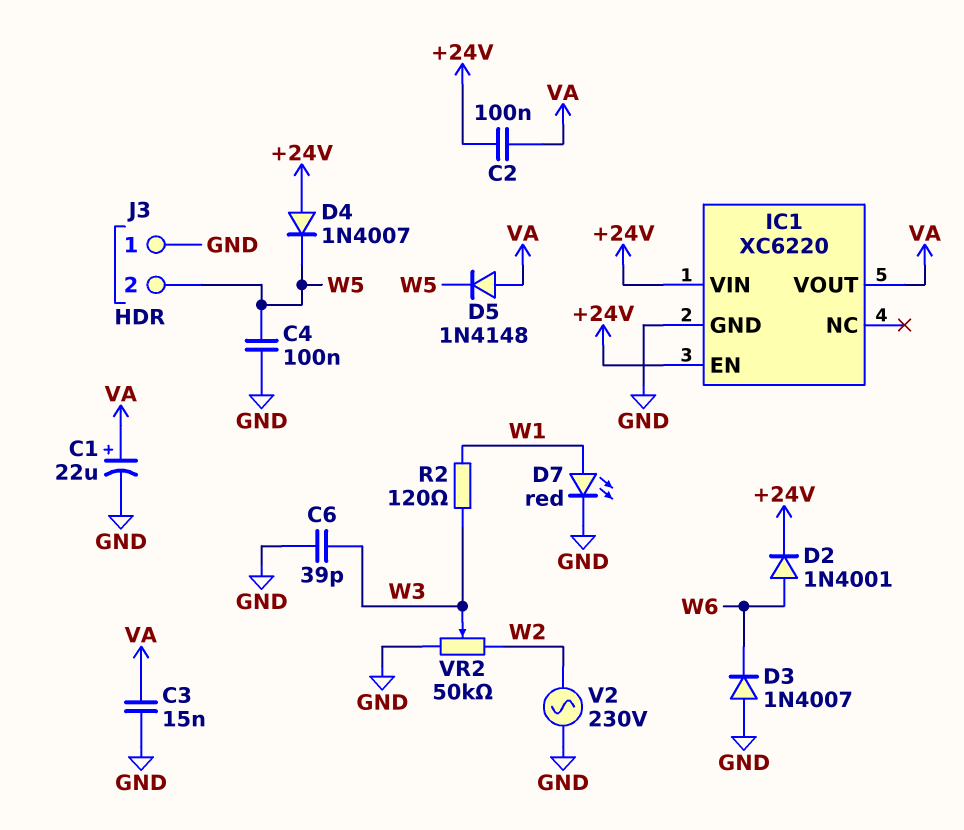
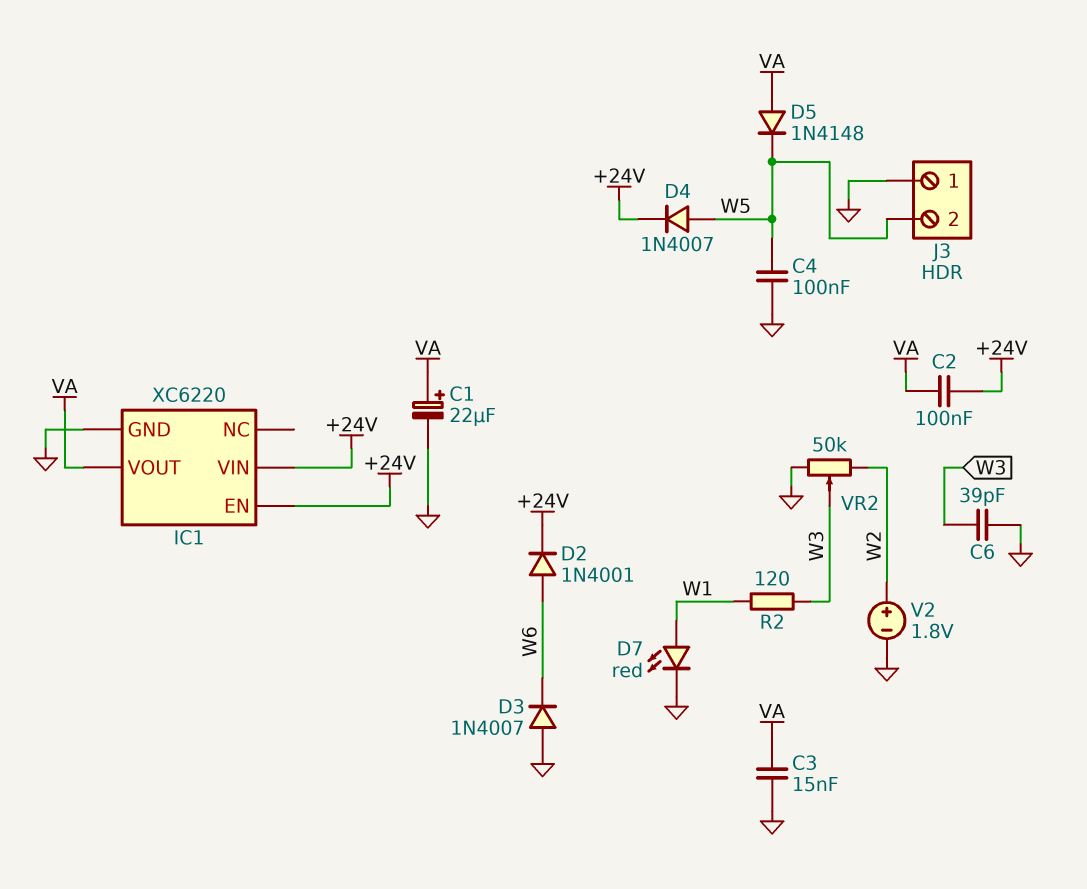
D4: diode 1N4007 (A +24V, K W5) -> diode 1N4007 (A W5, K +24V)
V2: AC 230V (GND, W2) -> 1.8V (plus W2, minus GND)

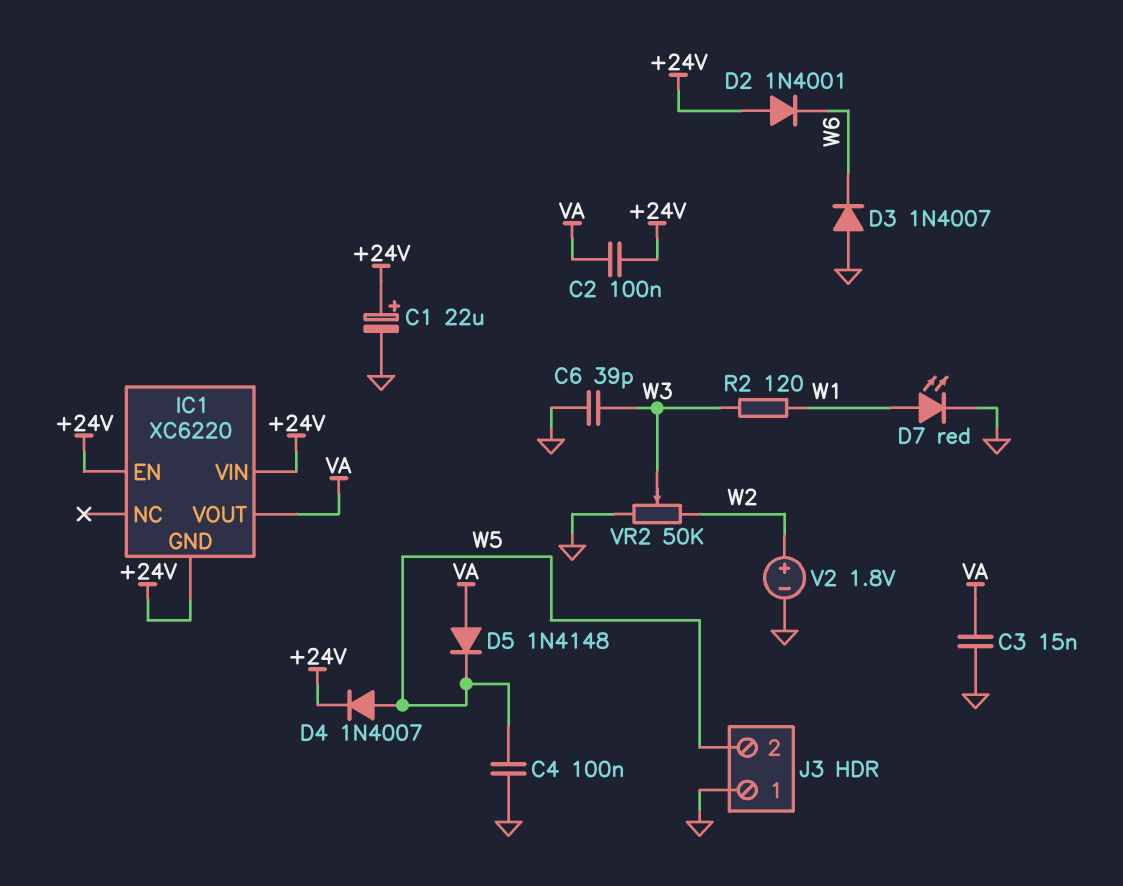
C1: 22uF (plus VA, minus GND) -> 22uF (plus +24V, minus GND)
D2: diode 1N4001 (A W6, K +24V) -> diode 1N4001 (A +24V, K W6)
IC1 pin GND: GND -> +24V

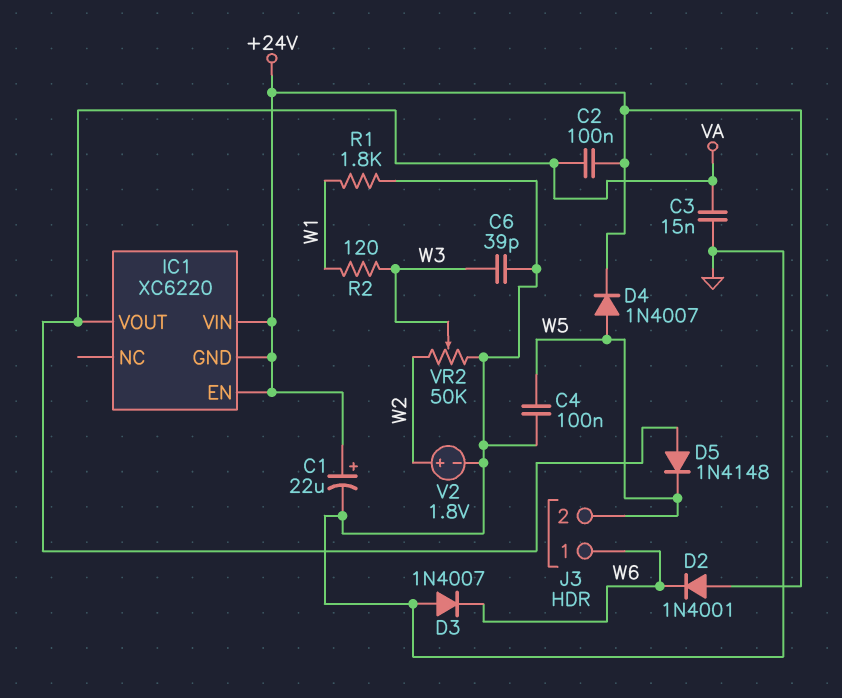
D7: LED red (A W1, K GND) -> none
J3 pin 1: GND -> W6
R1: none -> 1.8k (GND, W1)

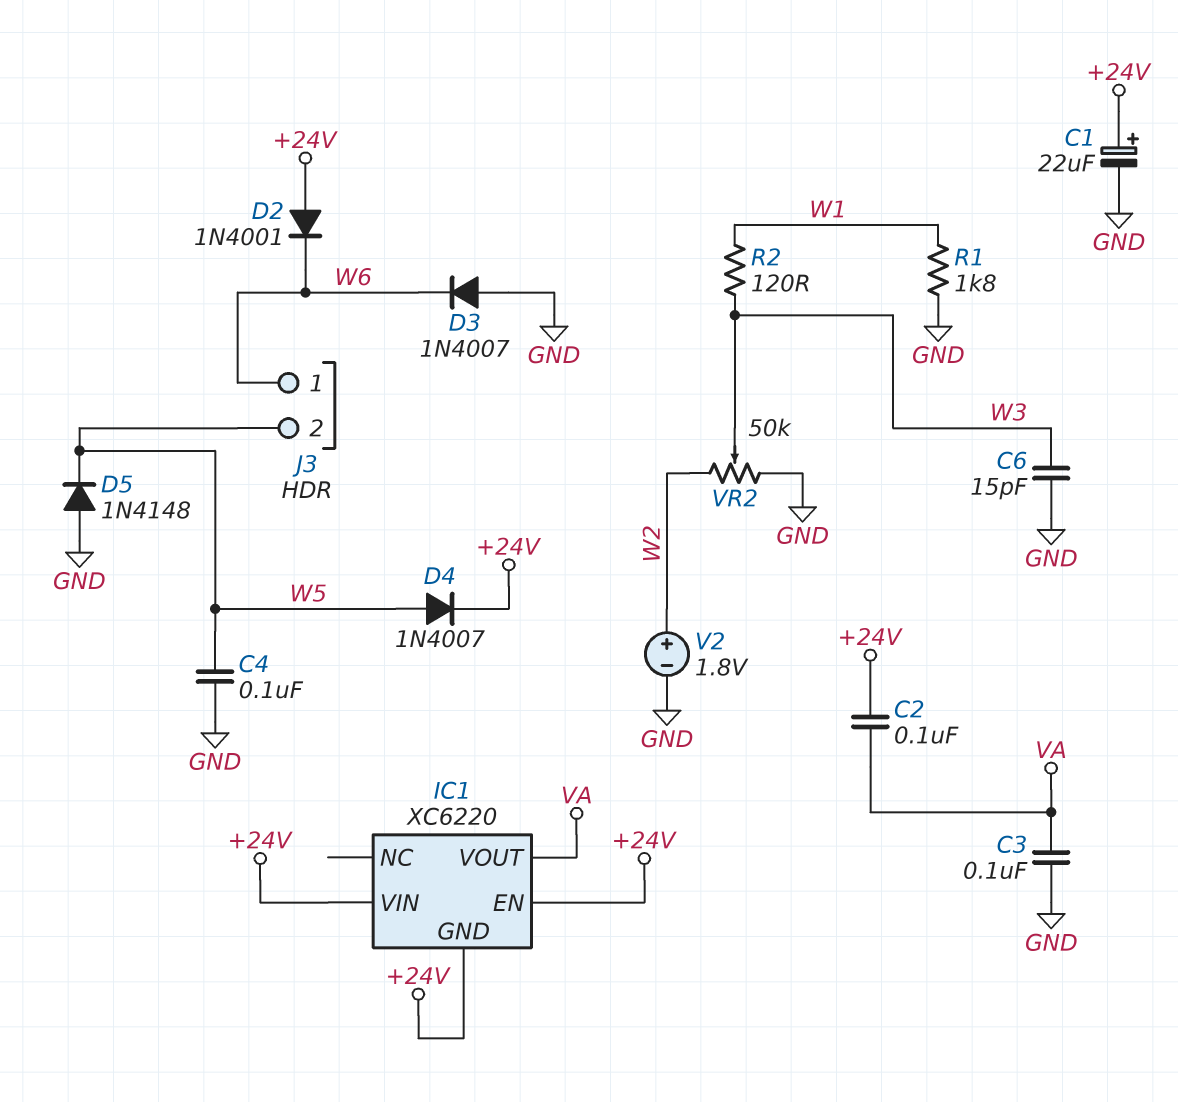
C3: 15nF (GND, VA) -> 100nF (GND, VA)
C6: 39pF (GND, W3) -> 15pF (GND, W3)
D5: diode 1N4148 (A VA, K W5) -> diode 1N4148 (A GND, K W5)

